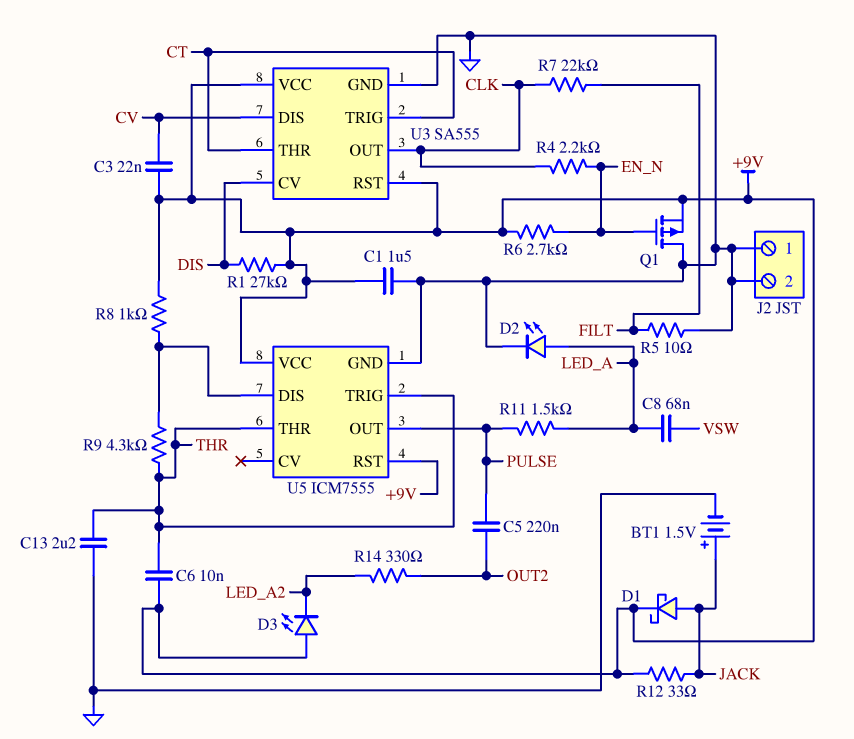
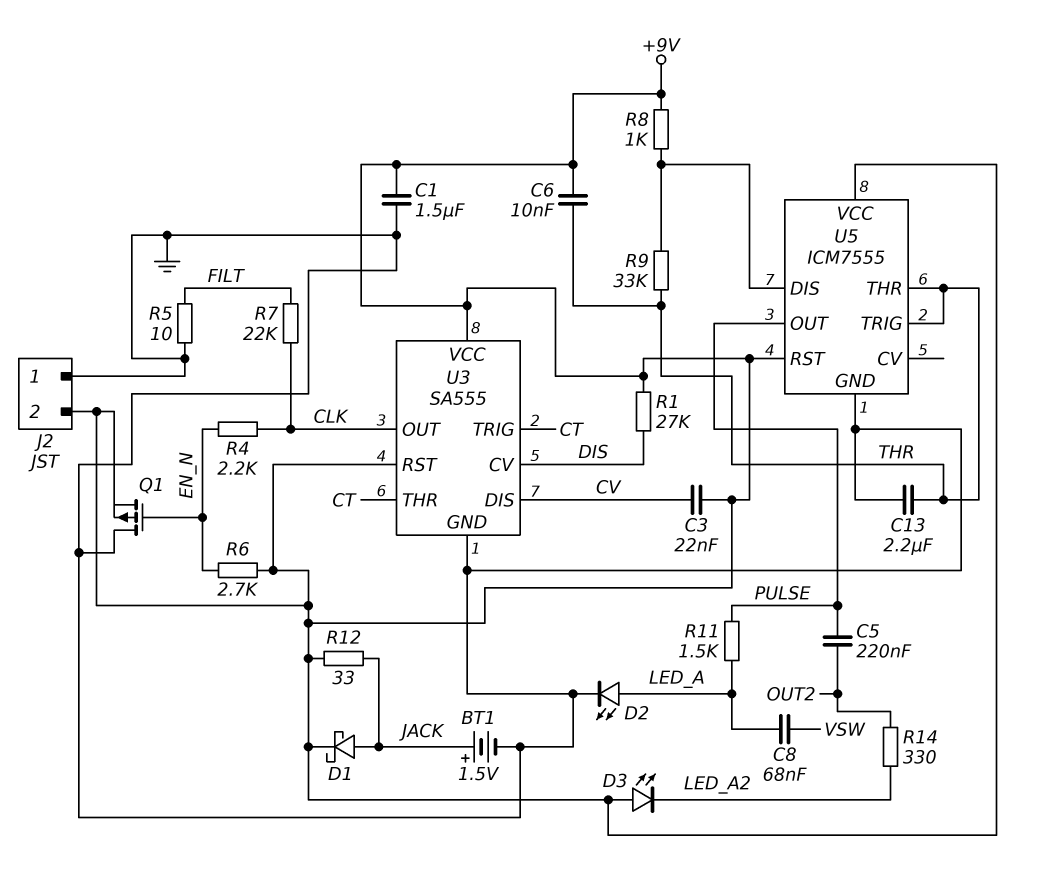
J2 pin 2: GND -> +9V
R9: 4.3k (THR, U5/DIS) -> 33k (THR, U5/DIS)

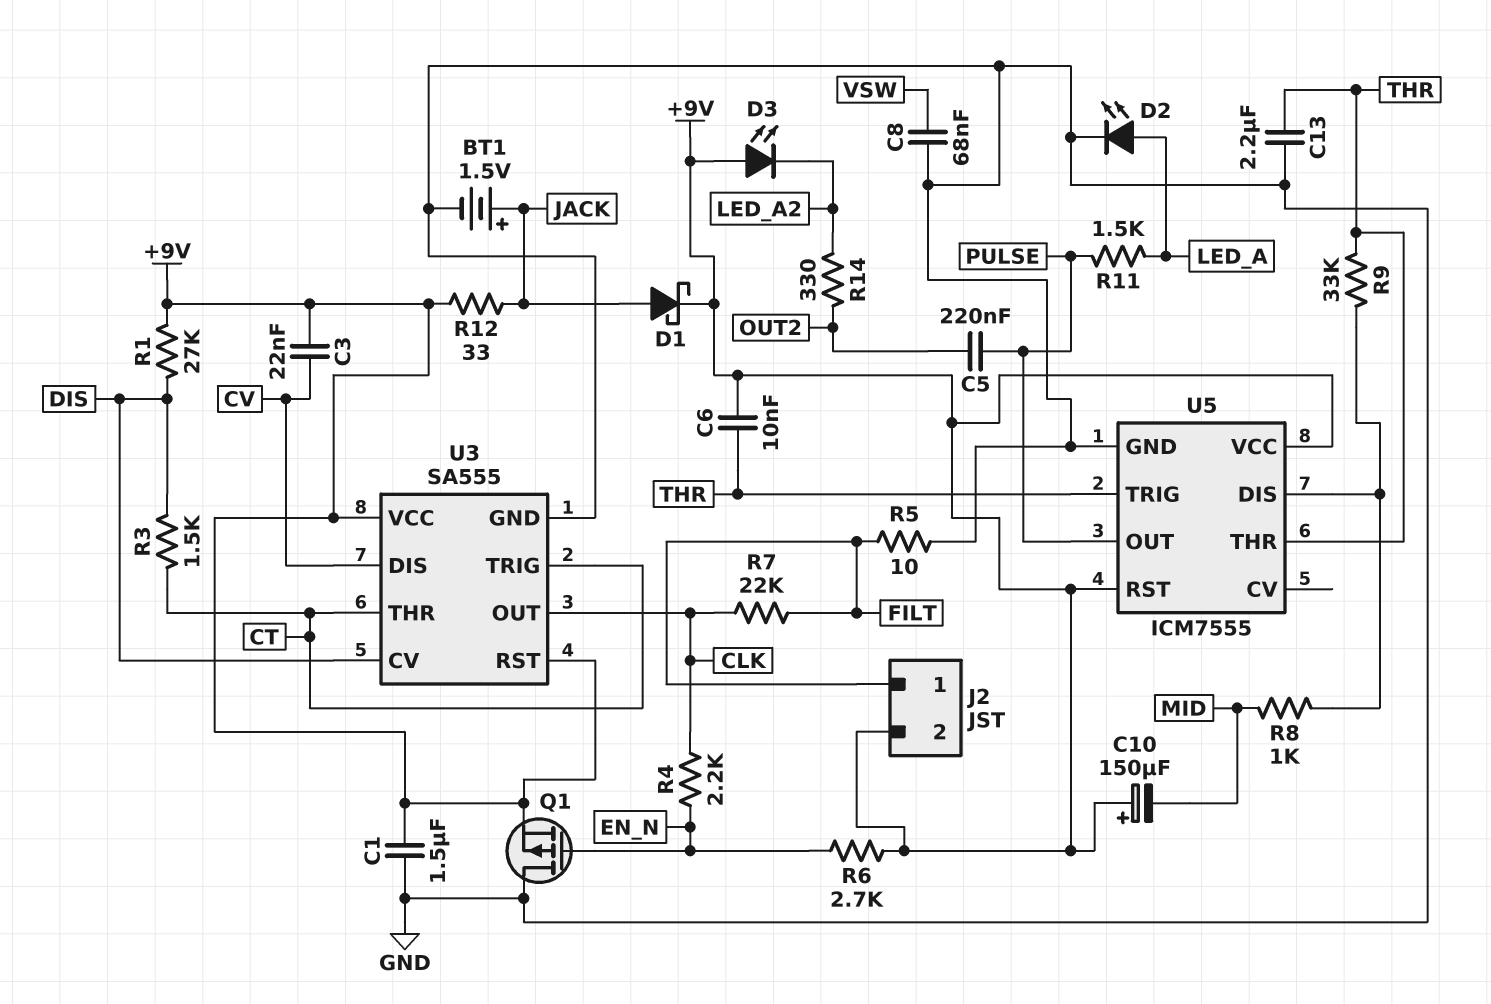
C8: 68nF (LED_A, VSW) -> 68nF (GND, VSW)
C10: none -> 150uF (plus +9V, minus MID)
J2 pin 1: GND -> FILT
R3: none -> 1.5k (CT, DIS)
R8: 1k (+9V, U5/DIS) -> 1k (MID, U5/DIS)

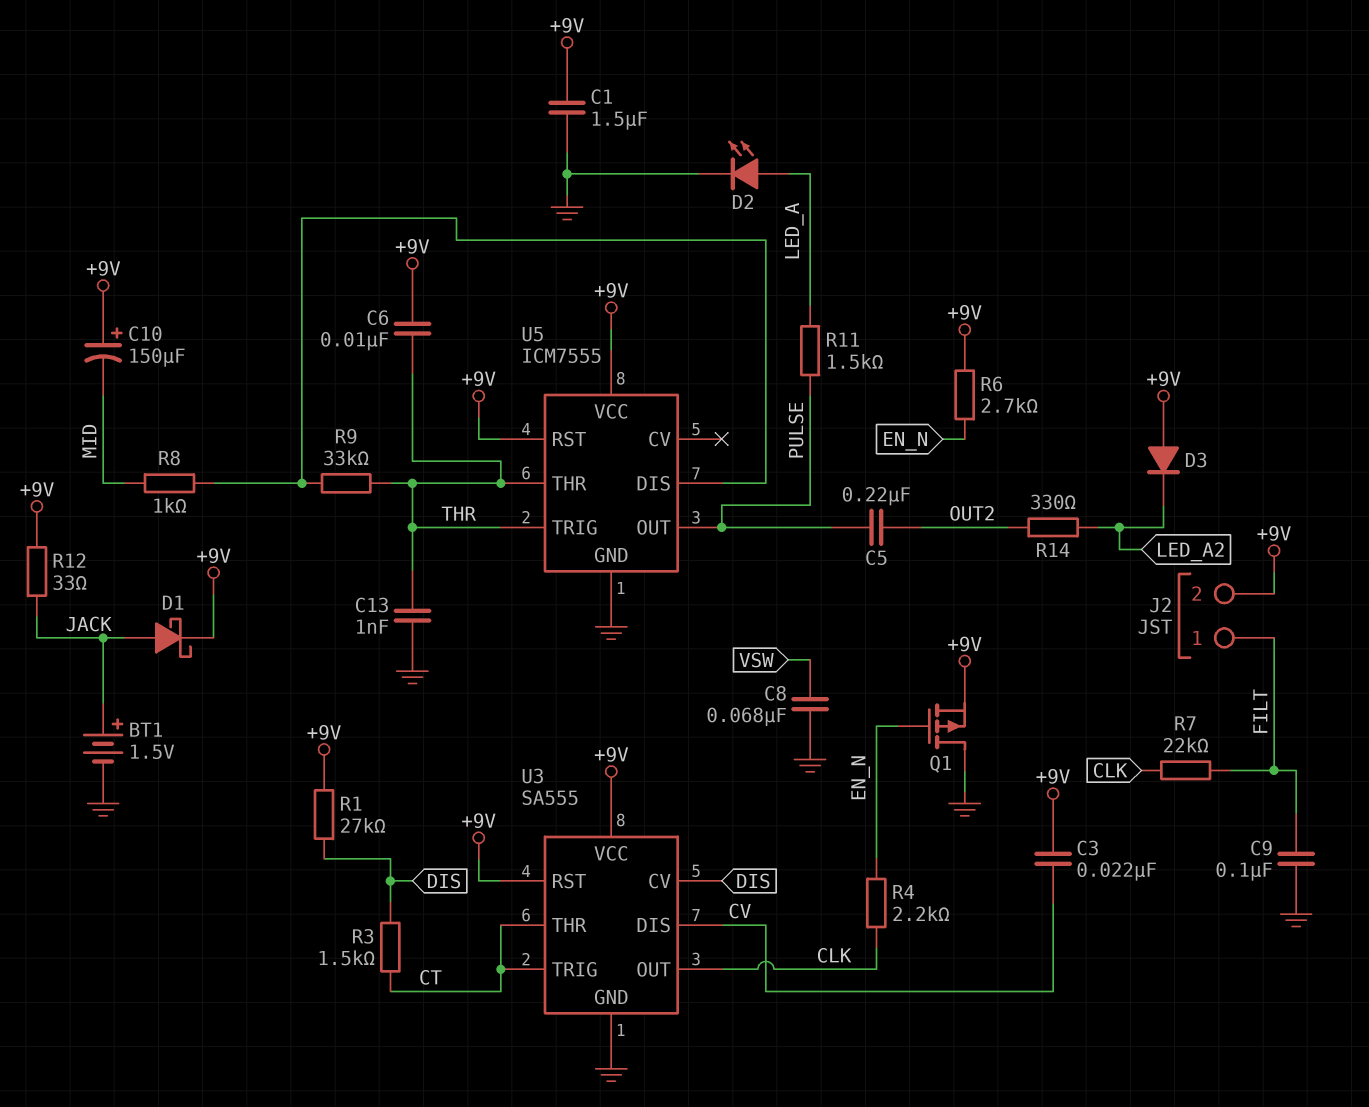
C9: none -> 100nF (FILT, GND)
C13: 2.2uF (GND, THR) -> 1nF (GND, THR)
D3: LED (A +9V, K LED_A2) -> diode (A +9V, K LED_A2)
R5: 10 (FILT, GND) -> none

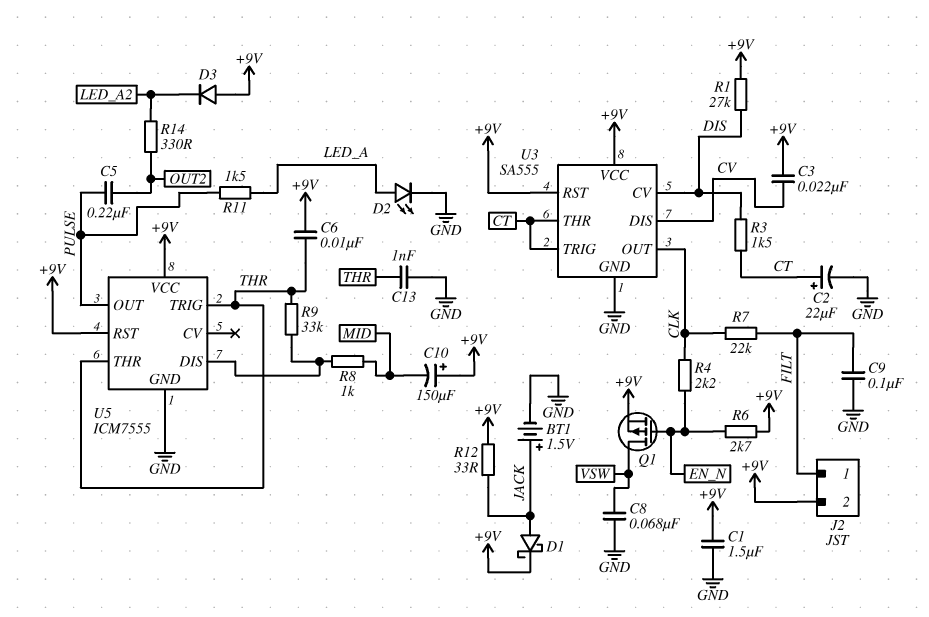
C2: none -> 22uF (plus CT, minus GND)
Q1: PMOS (G EN_N, D GND, S +9V) -> PMOS (G EN_N, D VSW, S +9V)

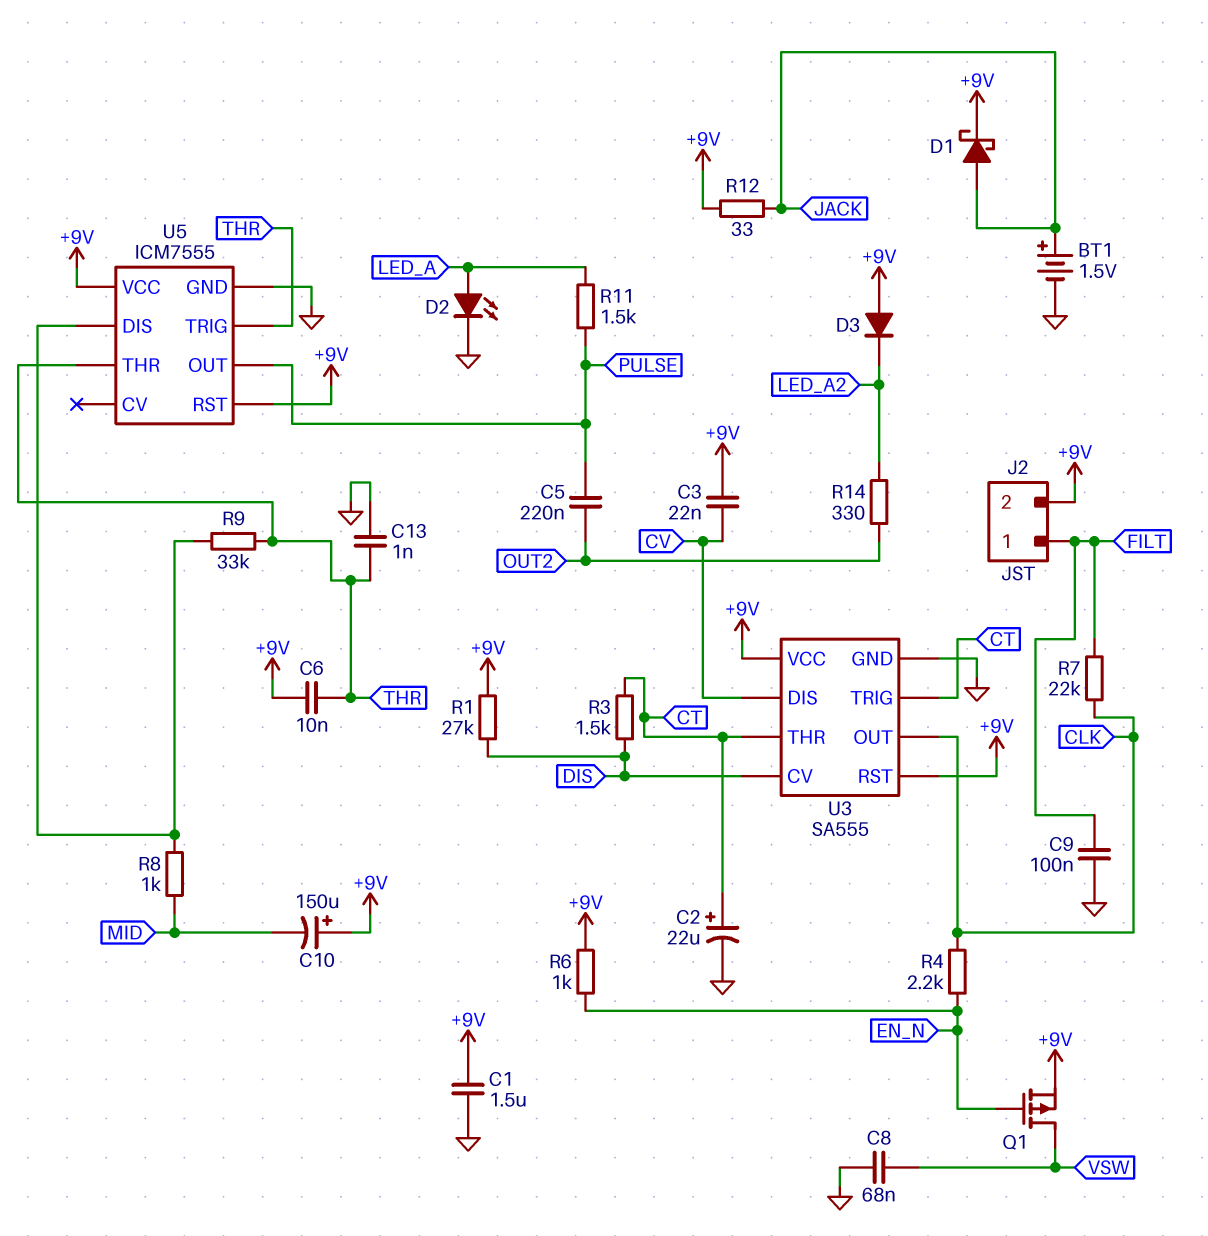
R6: 2.7k (+9V, EN_N) -> 1k (+9V, EN_N)

